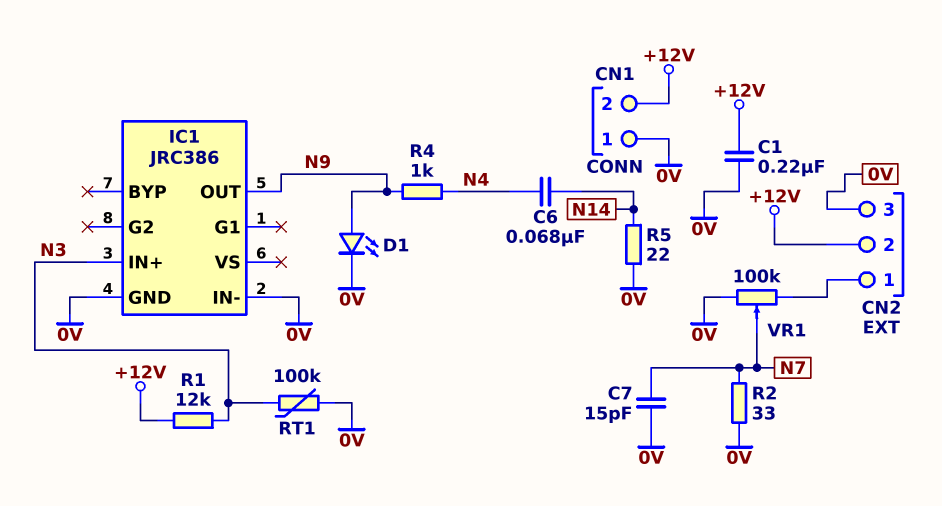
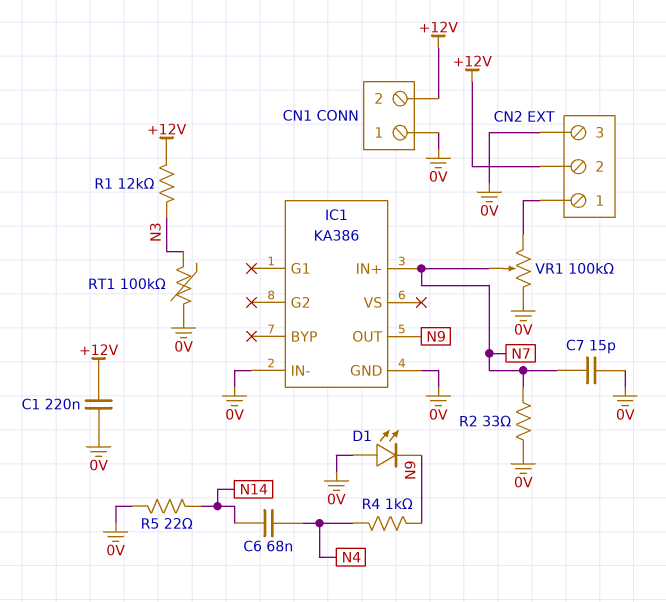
D1: LED (A N9, K 0V) -> LED (A 0V, K N9)
IC1: JRC386 -> KA386
IC1 pin IN+: N3 -> N7

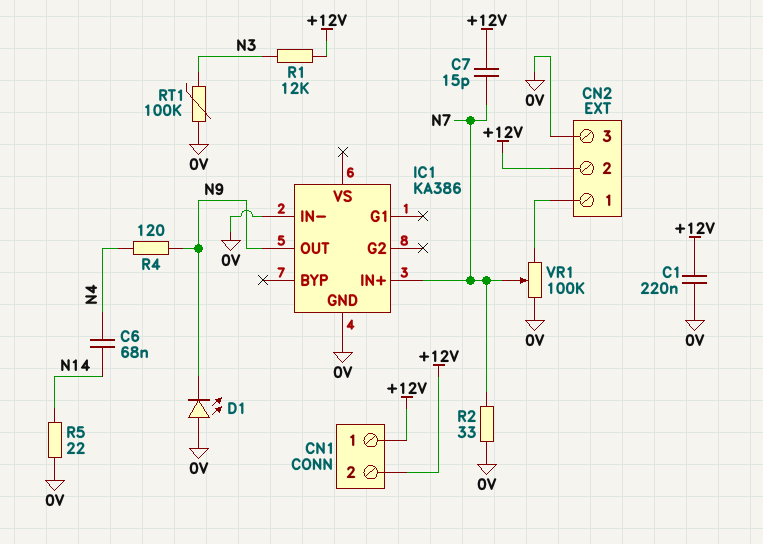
C7: 15pF (0V, N7) -> 15pF (+12V, N7)
CN1 pin 1: 0V -> +12V
R4: 1k (N4, N9) -> 120 (N4, N9)

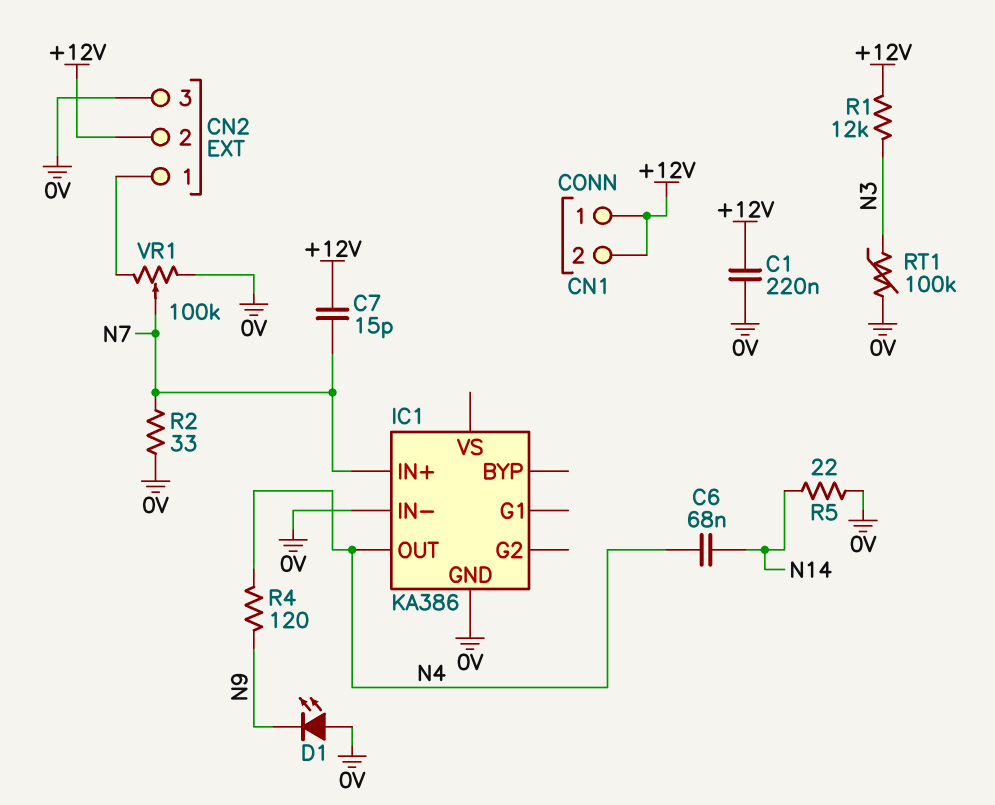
IC1 pin OUT: N9 -> N4

